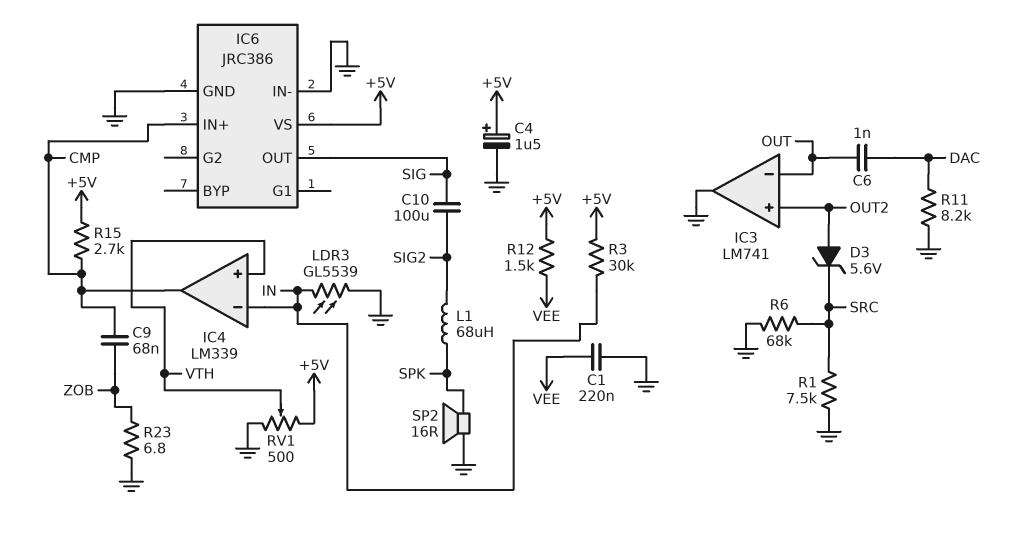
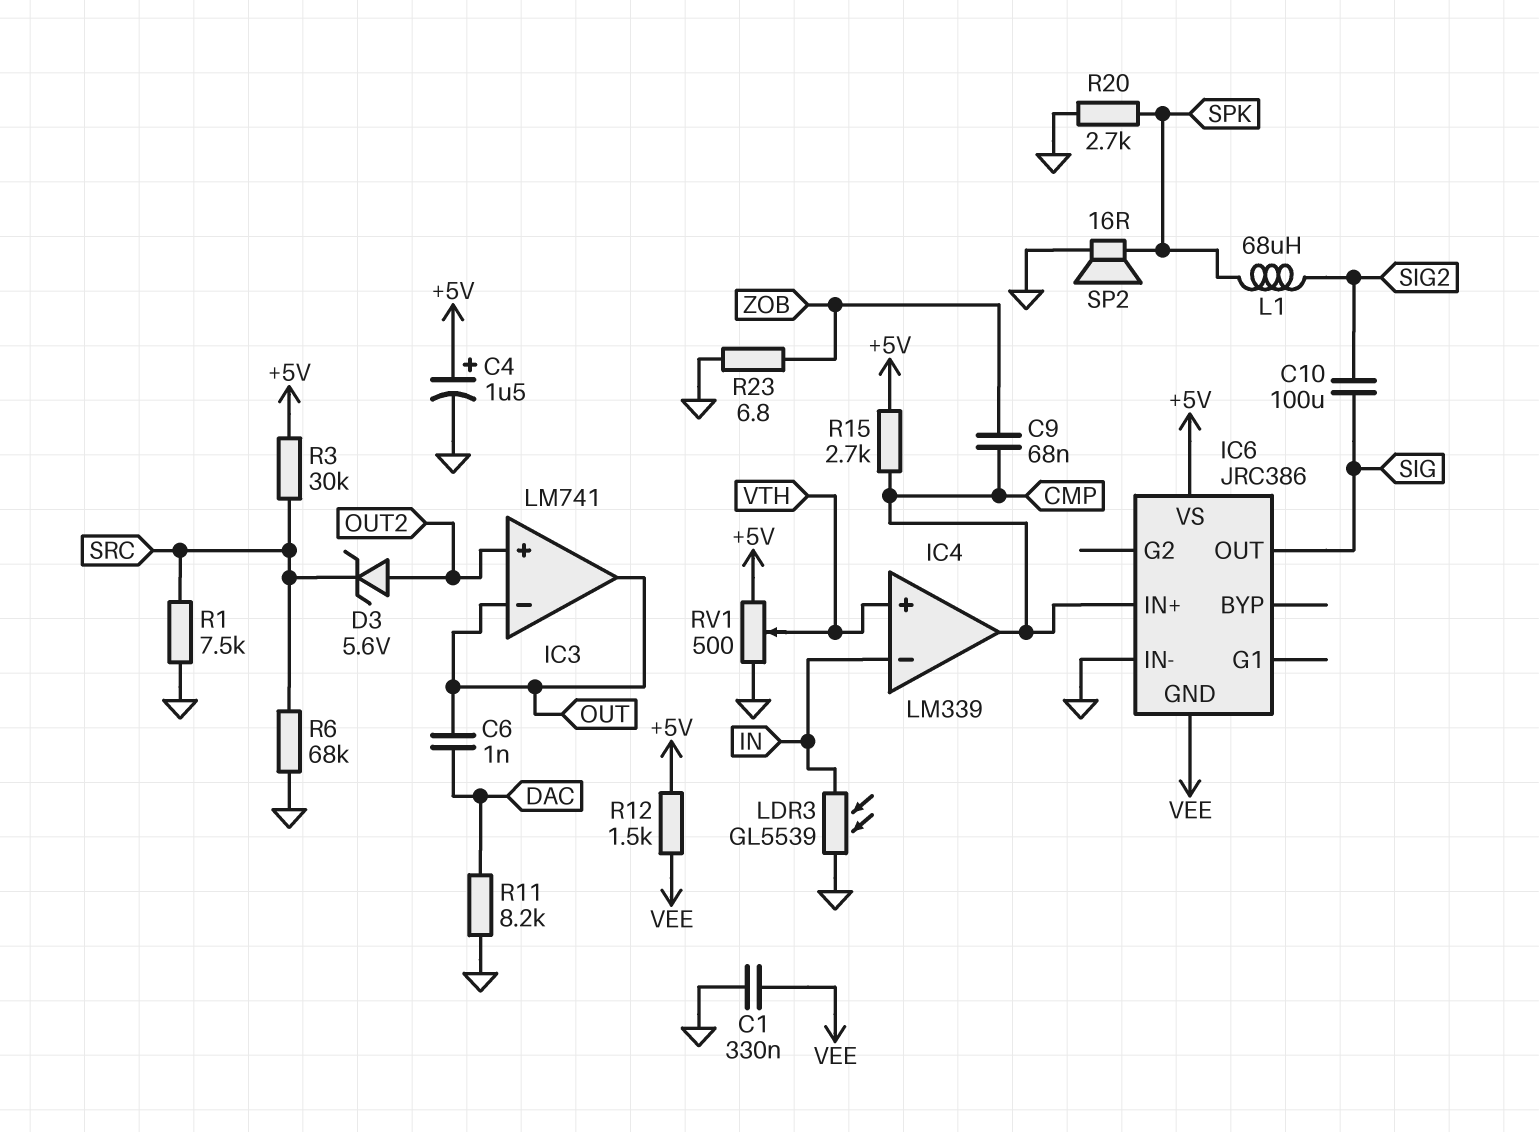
C1: 220nF (GND, VEE) -> 330nF (GND, VEE)
IC3 pin out: GND -> OUT
IC6 pin GND: GND -> VEE
R3: 30k (+5V, IN) -> 30k (+5V, SRC)
R20: none -> 2.7k (GND, SPK)

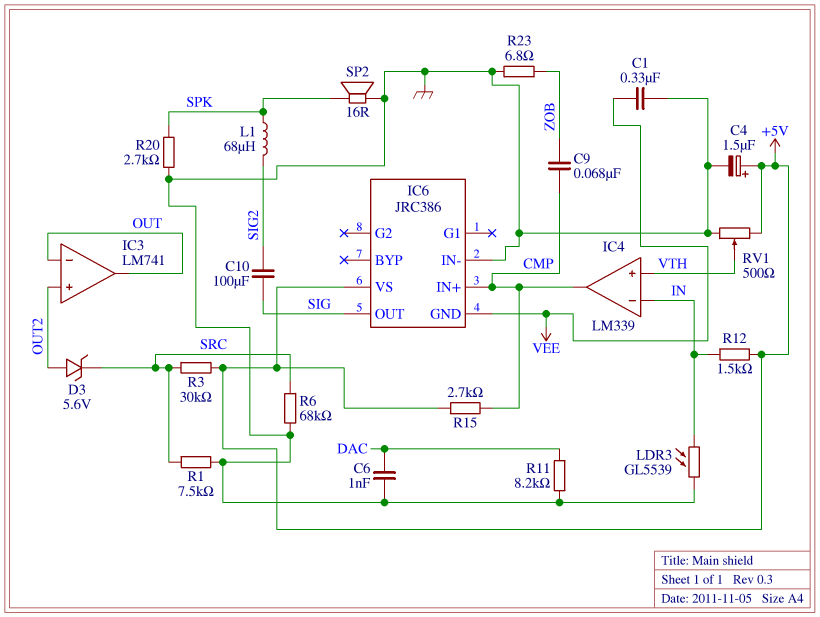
C6: 1nF (DAC, OUT) -> 1nF (DAC, GND)
R12: 1.5k (+5V, VEE) -> 1.5k (+5V, IN)

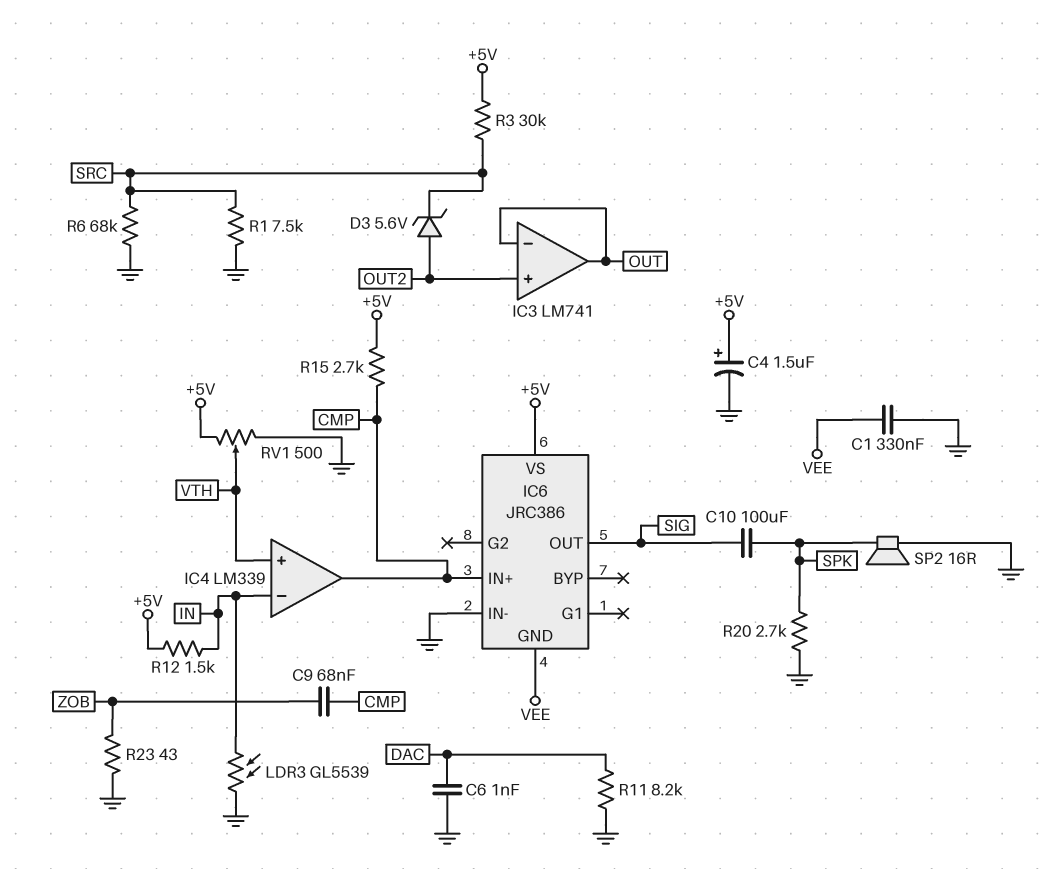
C10: 100uF (SIG, SIG2) -> 100uF (SIG, SPK)
L1: 68uH (SIG2, SPK) -> none
R23: 6.8 (GND, ZOB) -> 43 (GND, ZOB)

